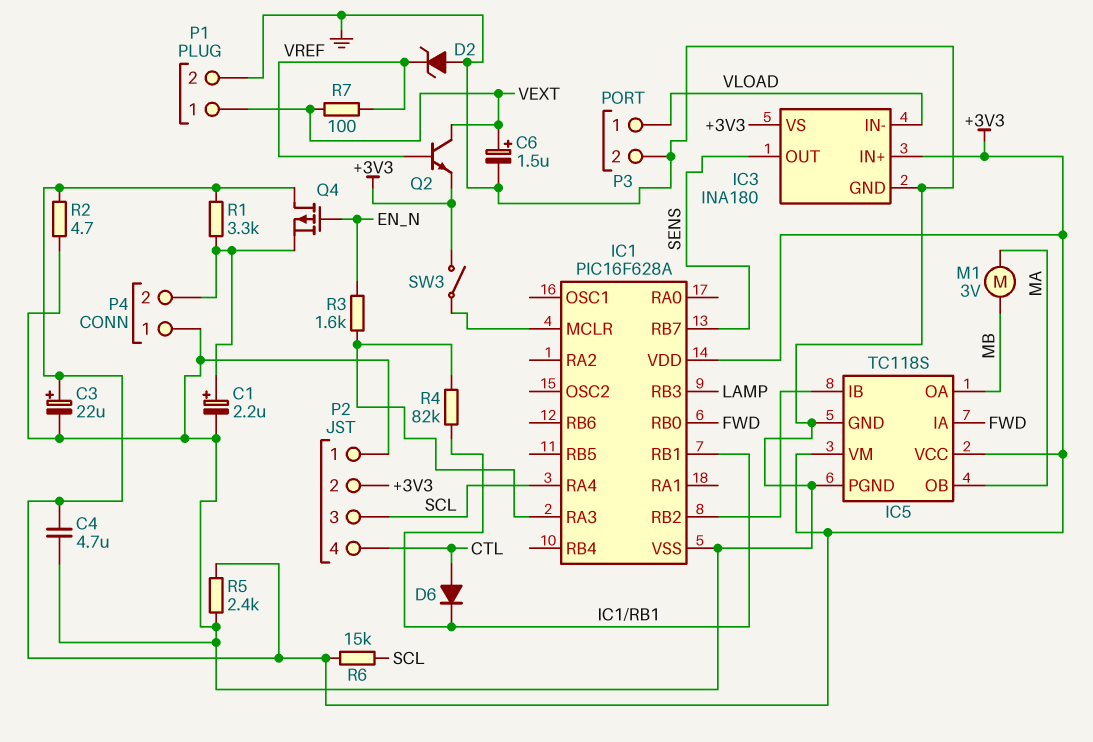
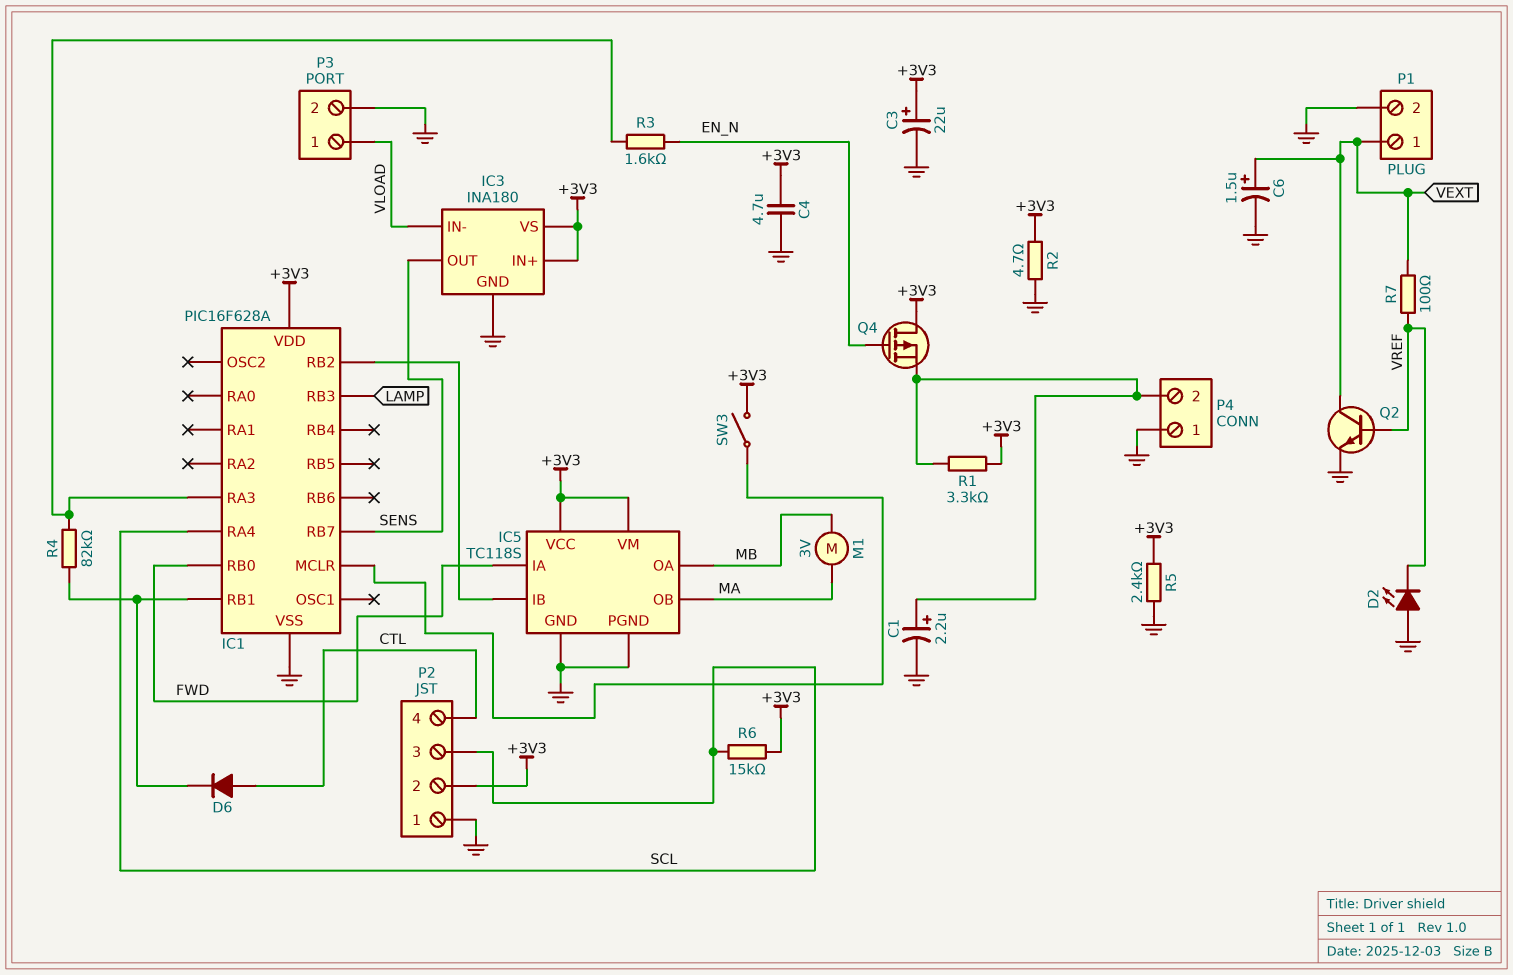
D2: zener (A GND, K VREF) -> LED (A GND, K VREF)
Q2: NPN (B VREF, C VEXT, E +3V3) -> NPN (B VREF, C VEXT, E GND)

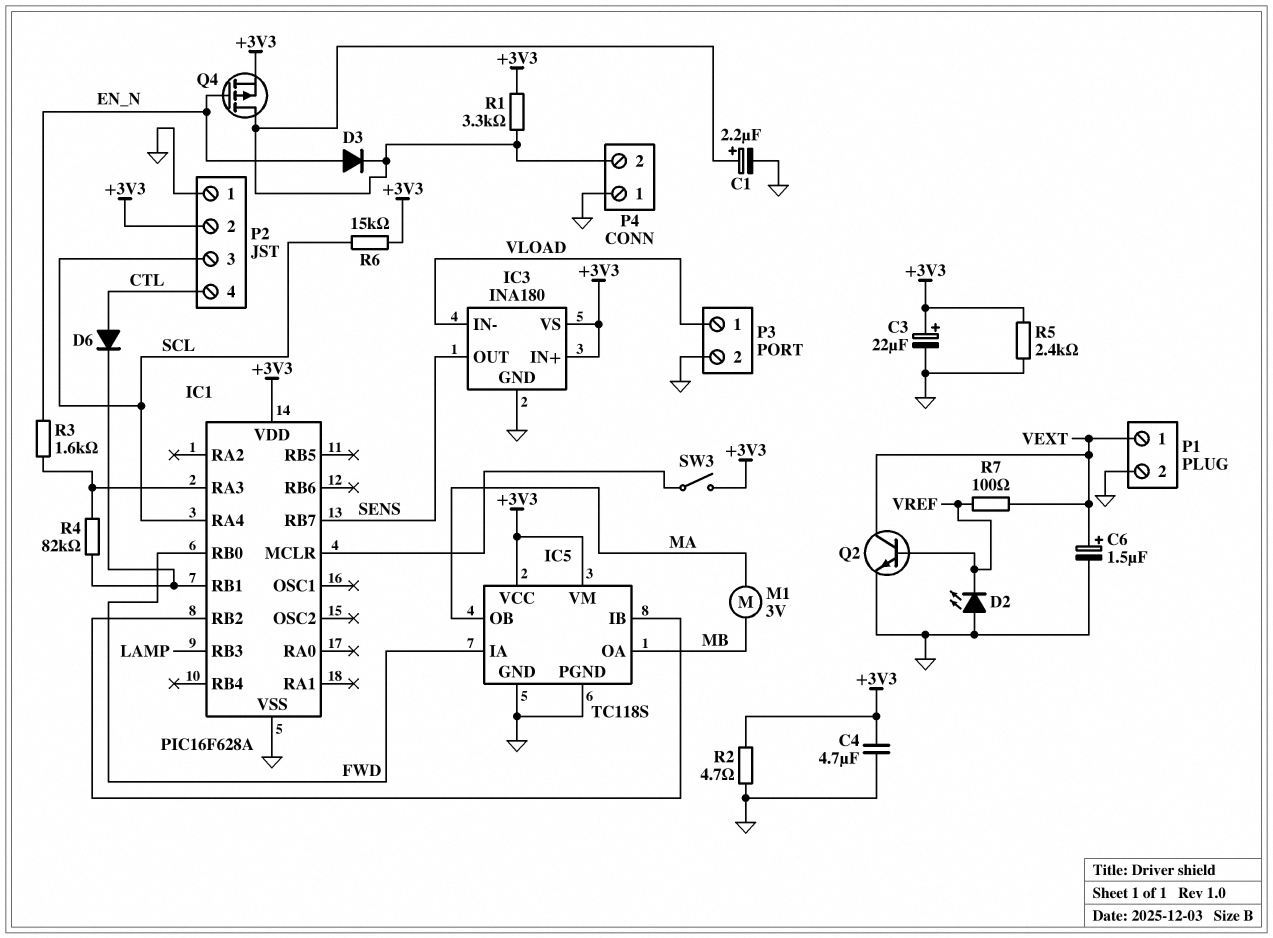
D3: none -> diode (A EN_N, K P4/2)
Q4: PMOS (G EN_N, D +3V3, S P4/2) -> PMOS (G EN_N, D P4/2, S +3V3)

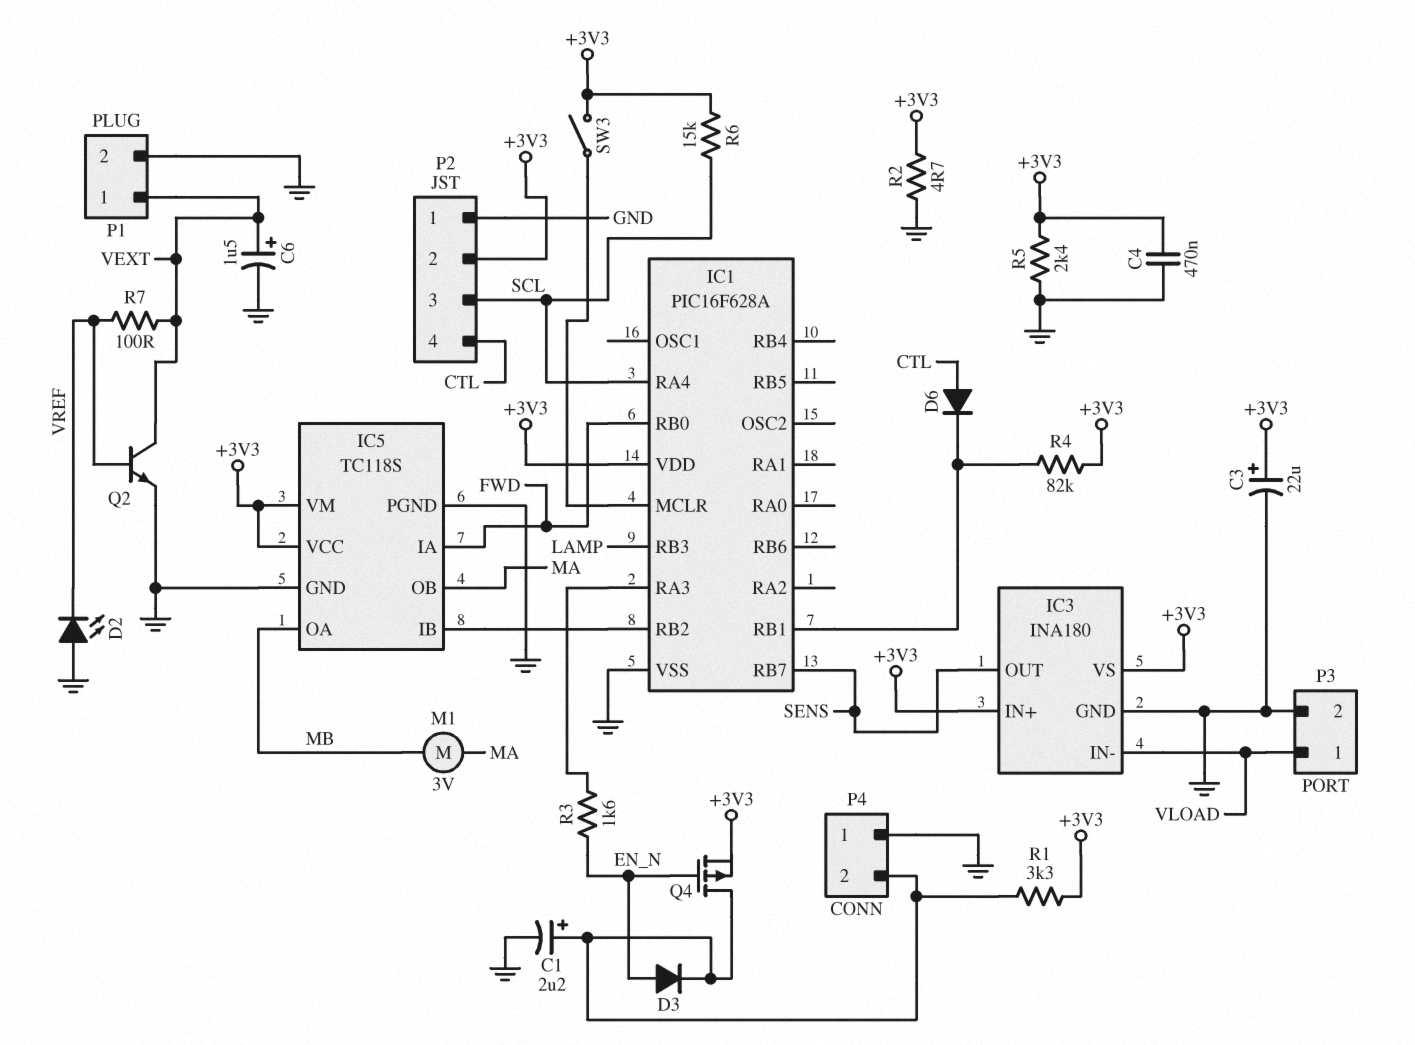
C4: 4.7uF (+3V3, GND) -> 470nF (+3V3, GND)
R4: 82k (IC1/RA3, IC1/RB1) -> 82k (+3V3, IC1/RB1)

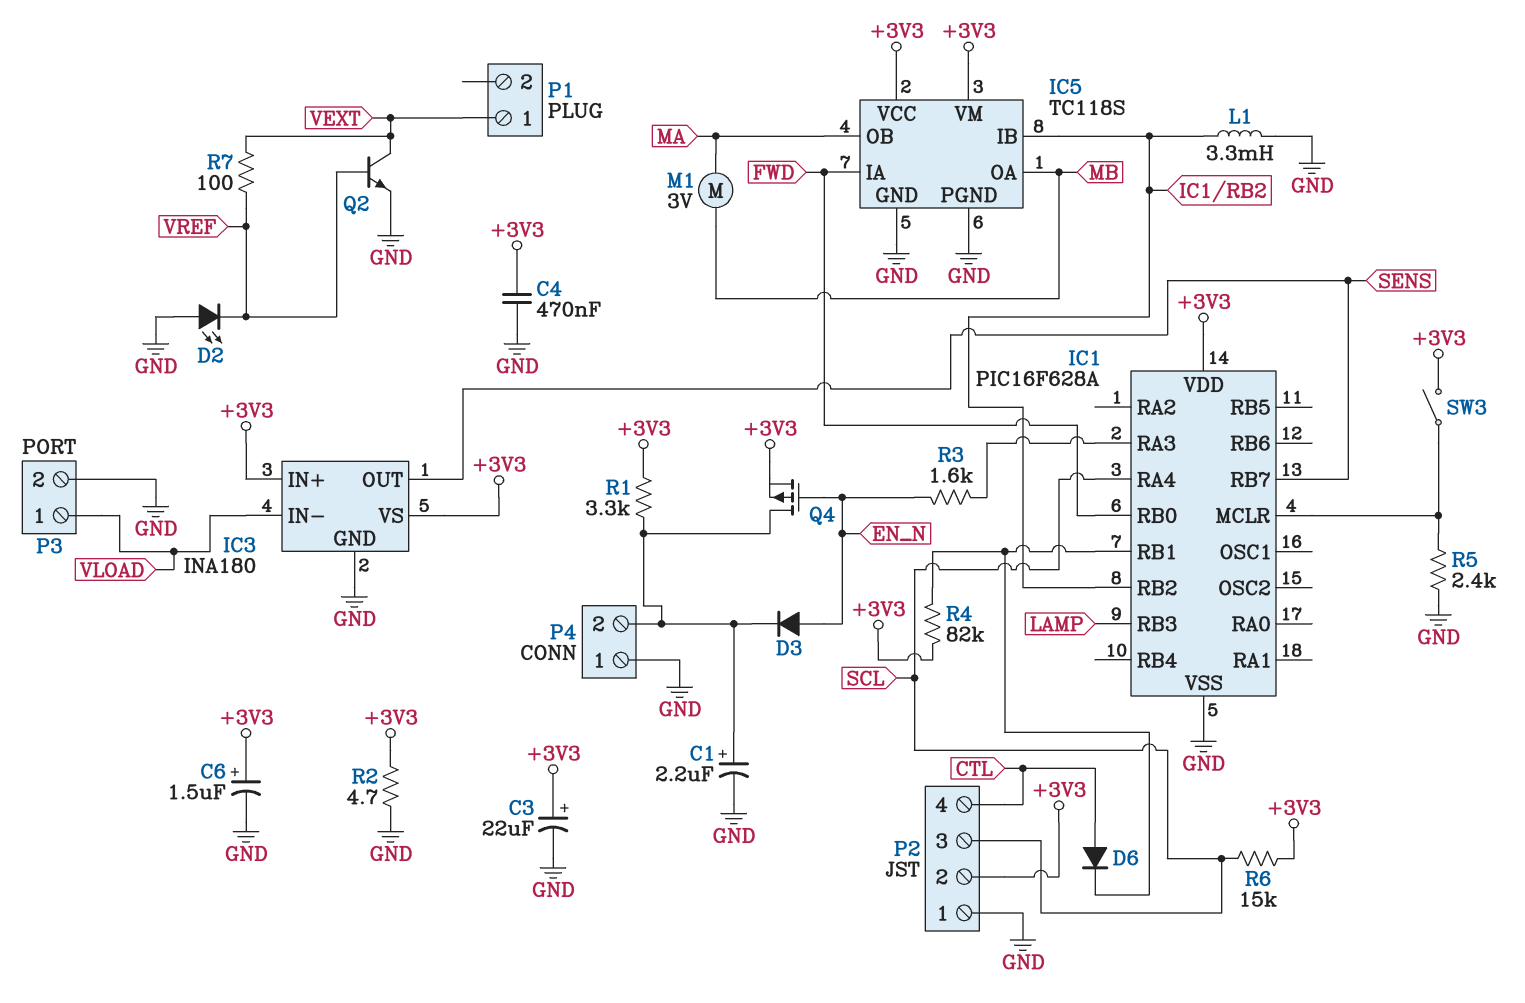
C6: 1.5uF (plus VEXT, minus GND) -> 1.5uF (plus +3V3, minus GND)
L1: none -> 3.3mH (GND, IC1/RB2)
P1 pin 2: GND -> none
R5: 2.4k (+3V3, GND) -> 2.4k (GND, IC1/MCLR)

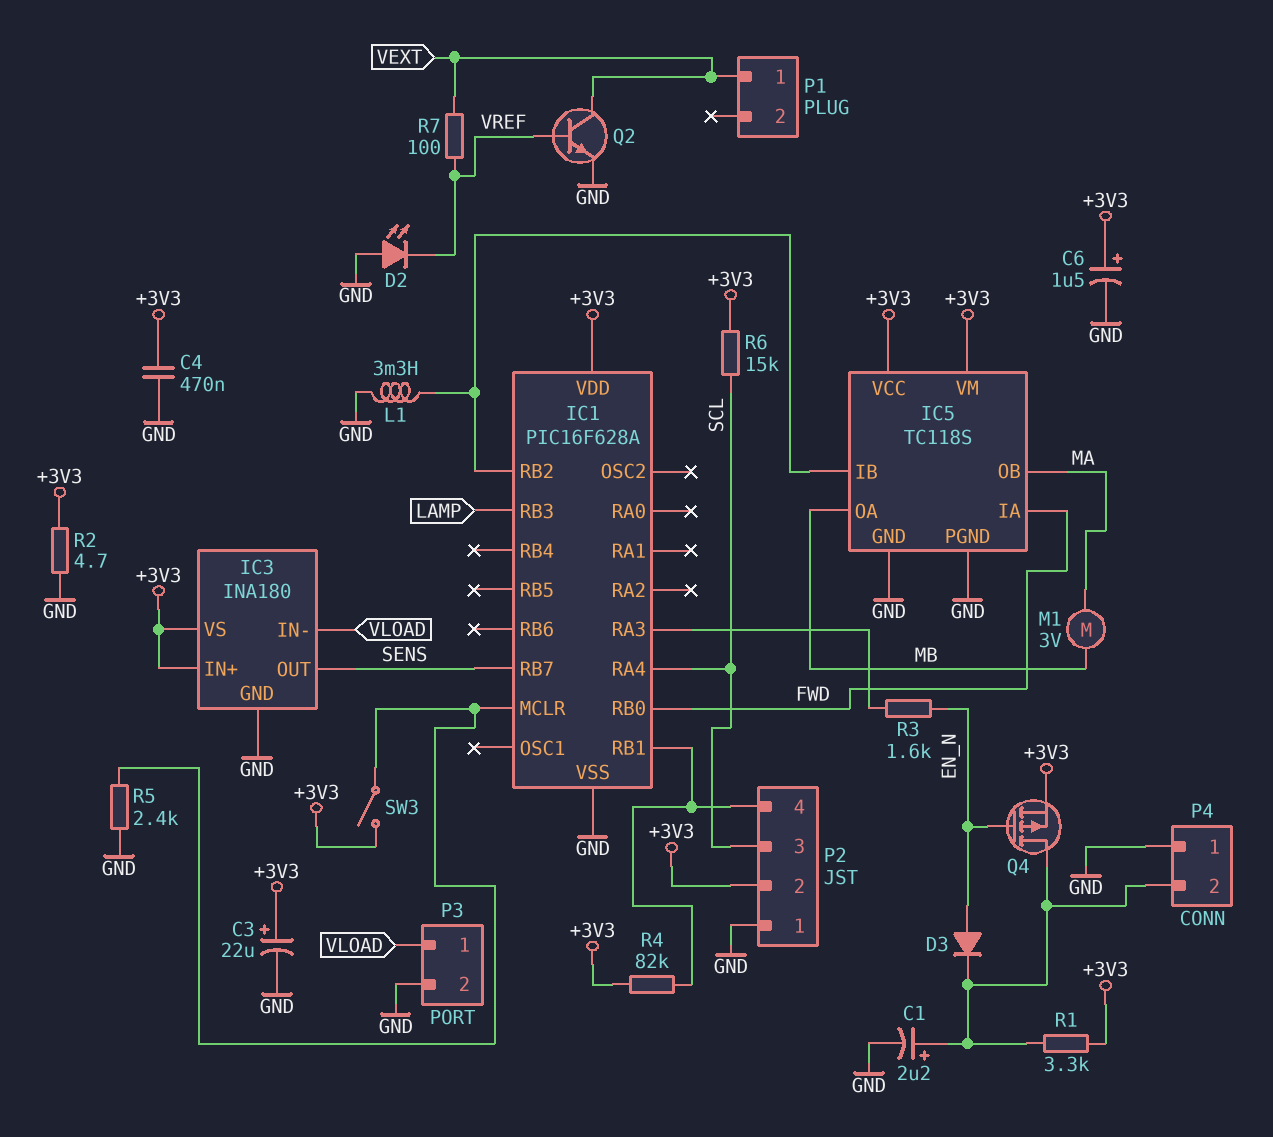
D6: diode (A CTL, K IC1/RB1) -> none
P2 pin 4: CTL -> IC1/RB1

